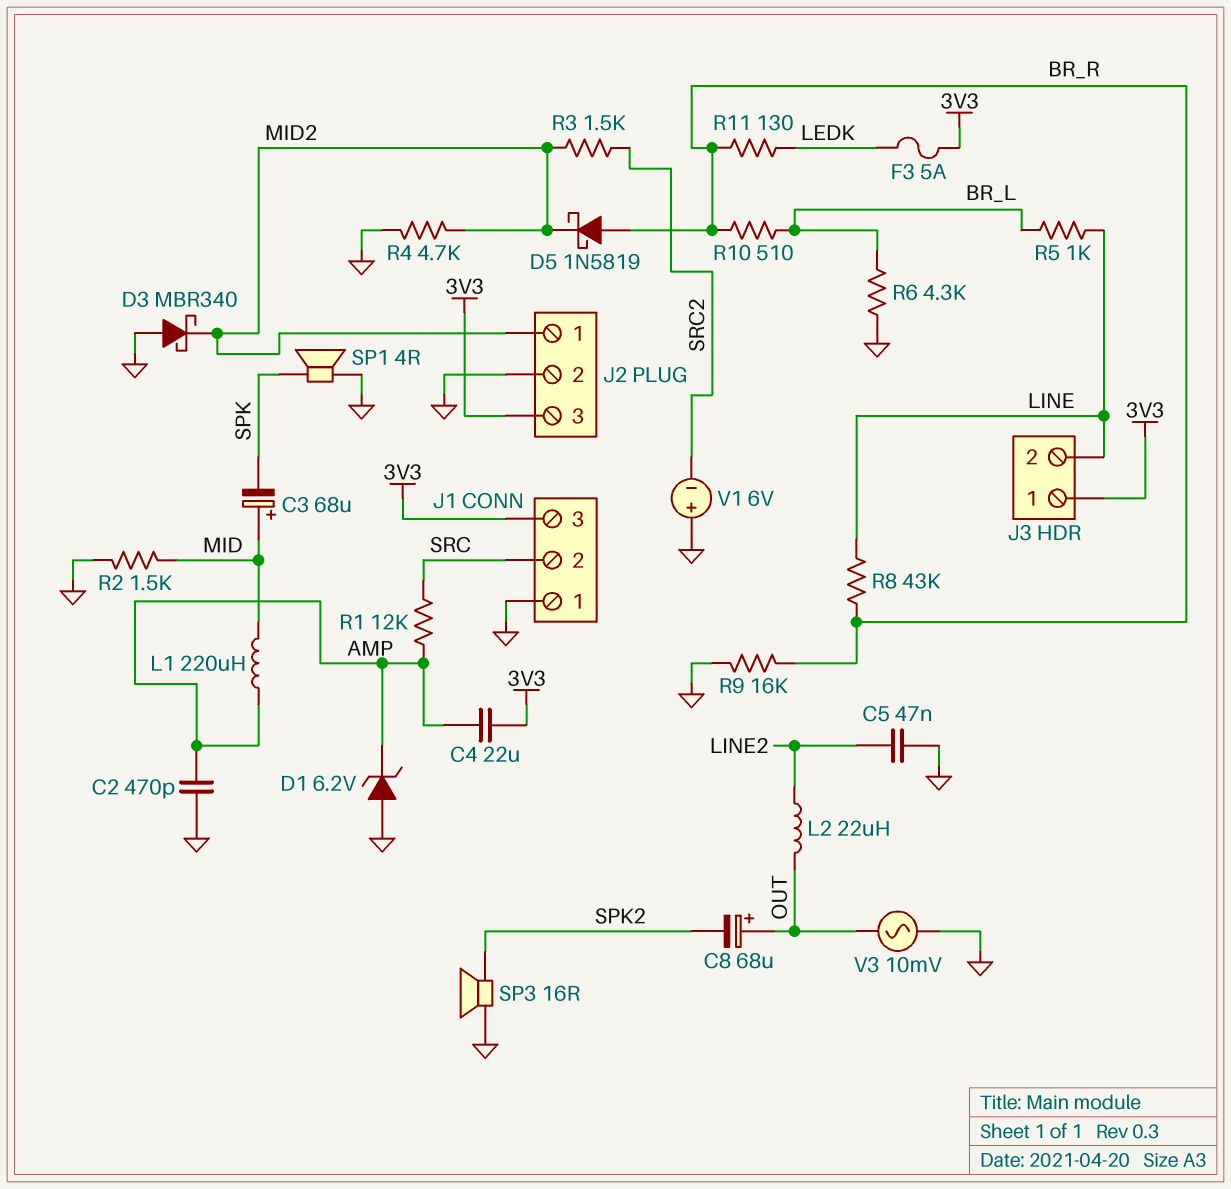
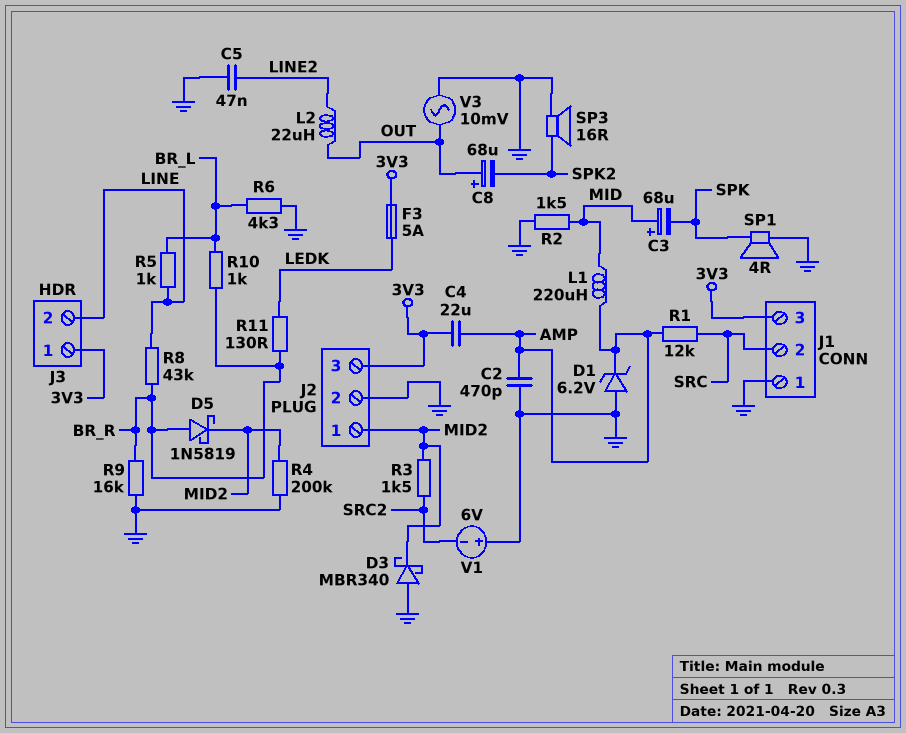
R4: 4.7k (GND, MID2) -> 200k (GND, MID2)
R10: 510 (BR_L, BR_R) -> 1k (BR_L, BR_R)

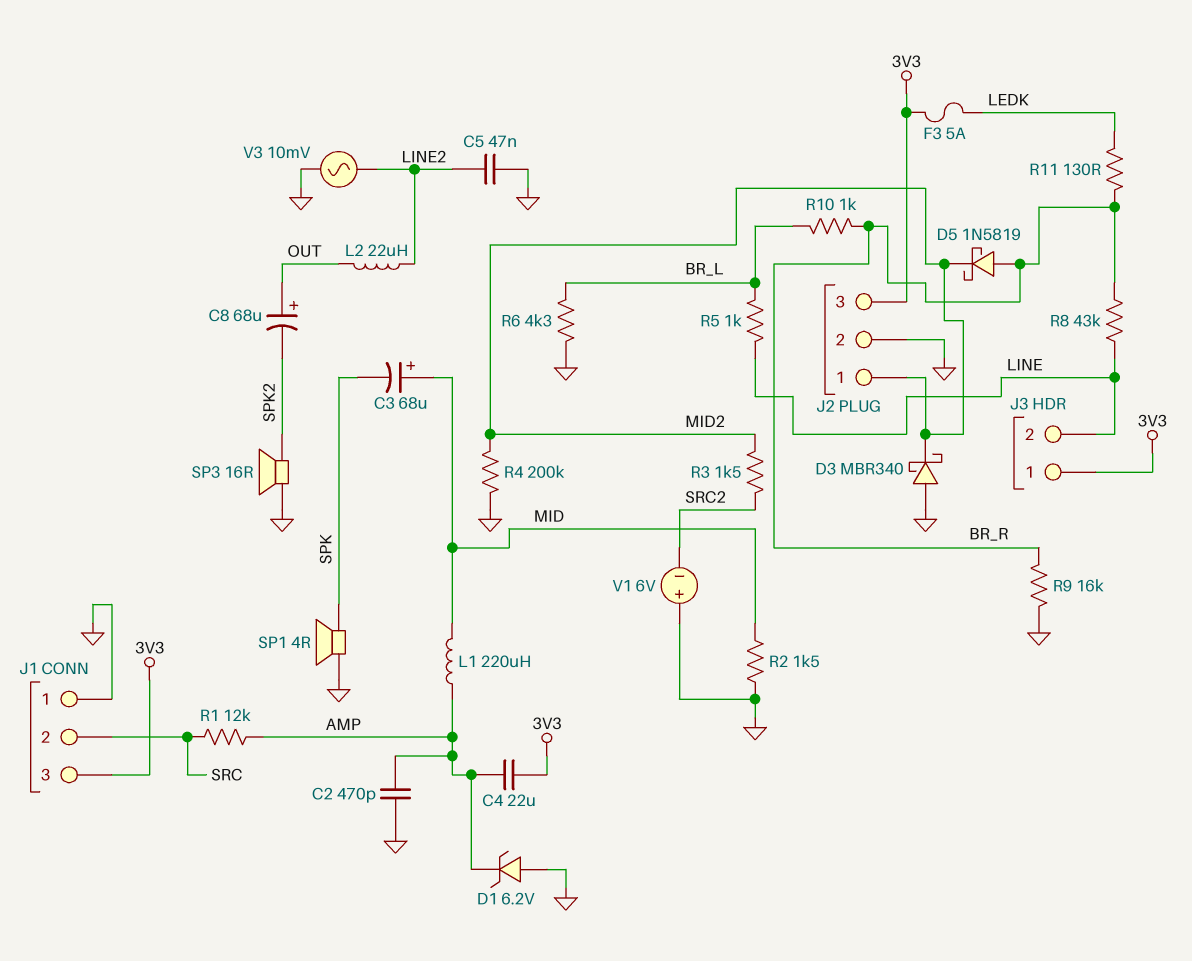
V3: AC 10mV (GND, OUT) -> AC 10mV (GND, LINE2)

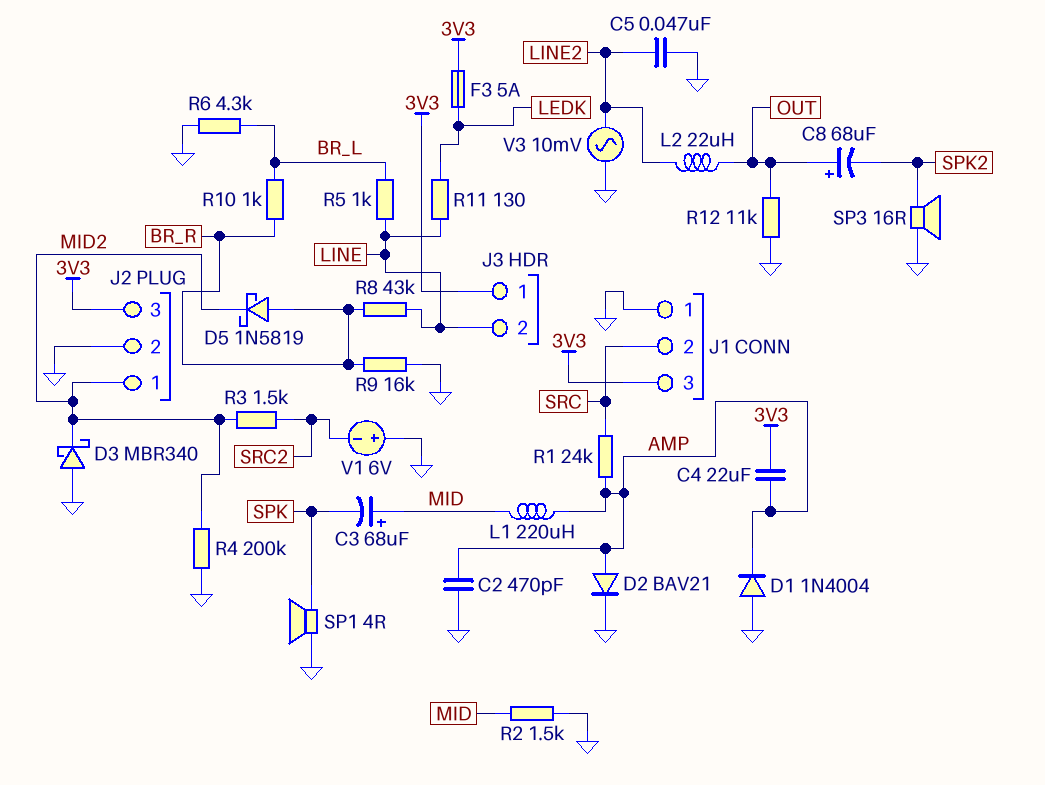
D1: zener 6.2V (A GND, K AMP) -> diode 1N4004 (A GND, K AMP)
D2: none -> diode BAV21 (A AMP, K GND)
R1: 12k (AMP, SRC) -> 24k (AMP, SRC)
R11: 130 (BR_R, LEDK) -> 130 (LEDK, LINE)
R12: none -> 11k (GND, OUT)

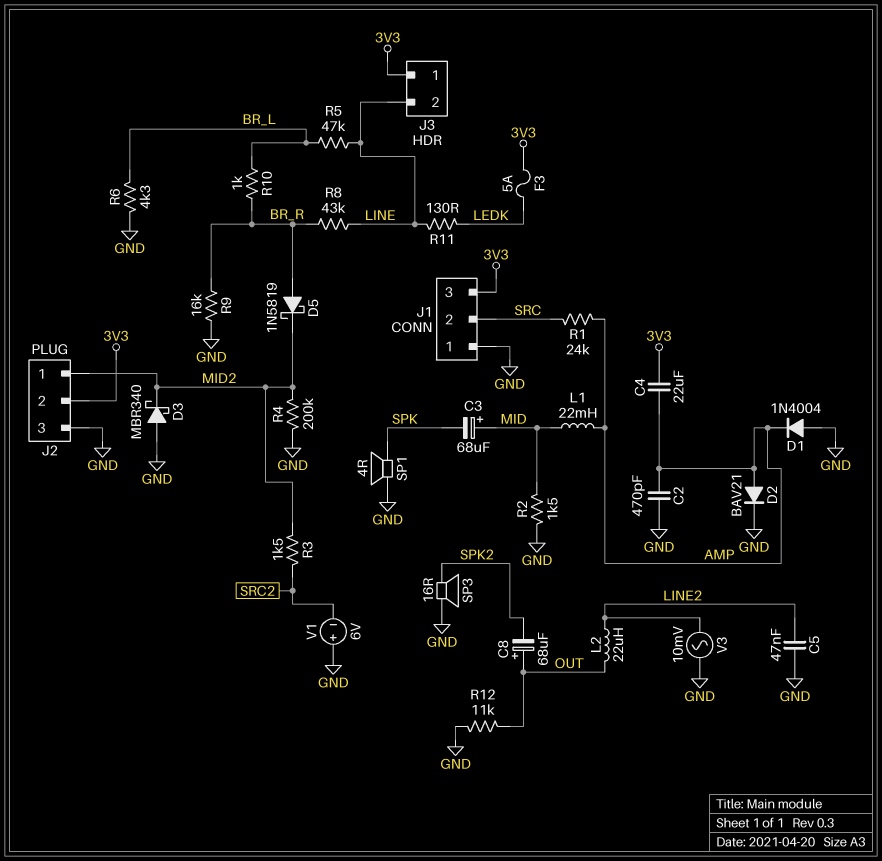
J2 pin 2: GND -> 3V3
J2 pin 3: 3V3 -> GND
L1: 220uH (AMP, MID) -> 22mH (AMP, MID)
R5: 1k (BR_L, LINE) -> 47k (BR_L, LINE)

